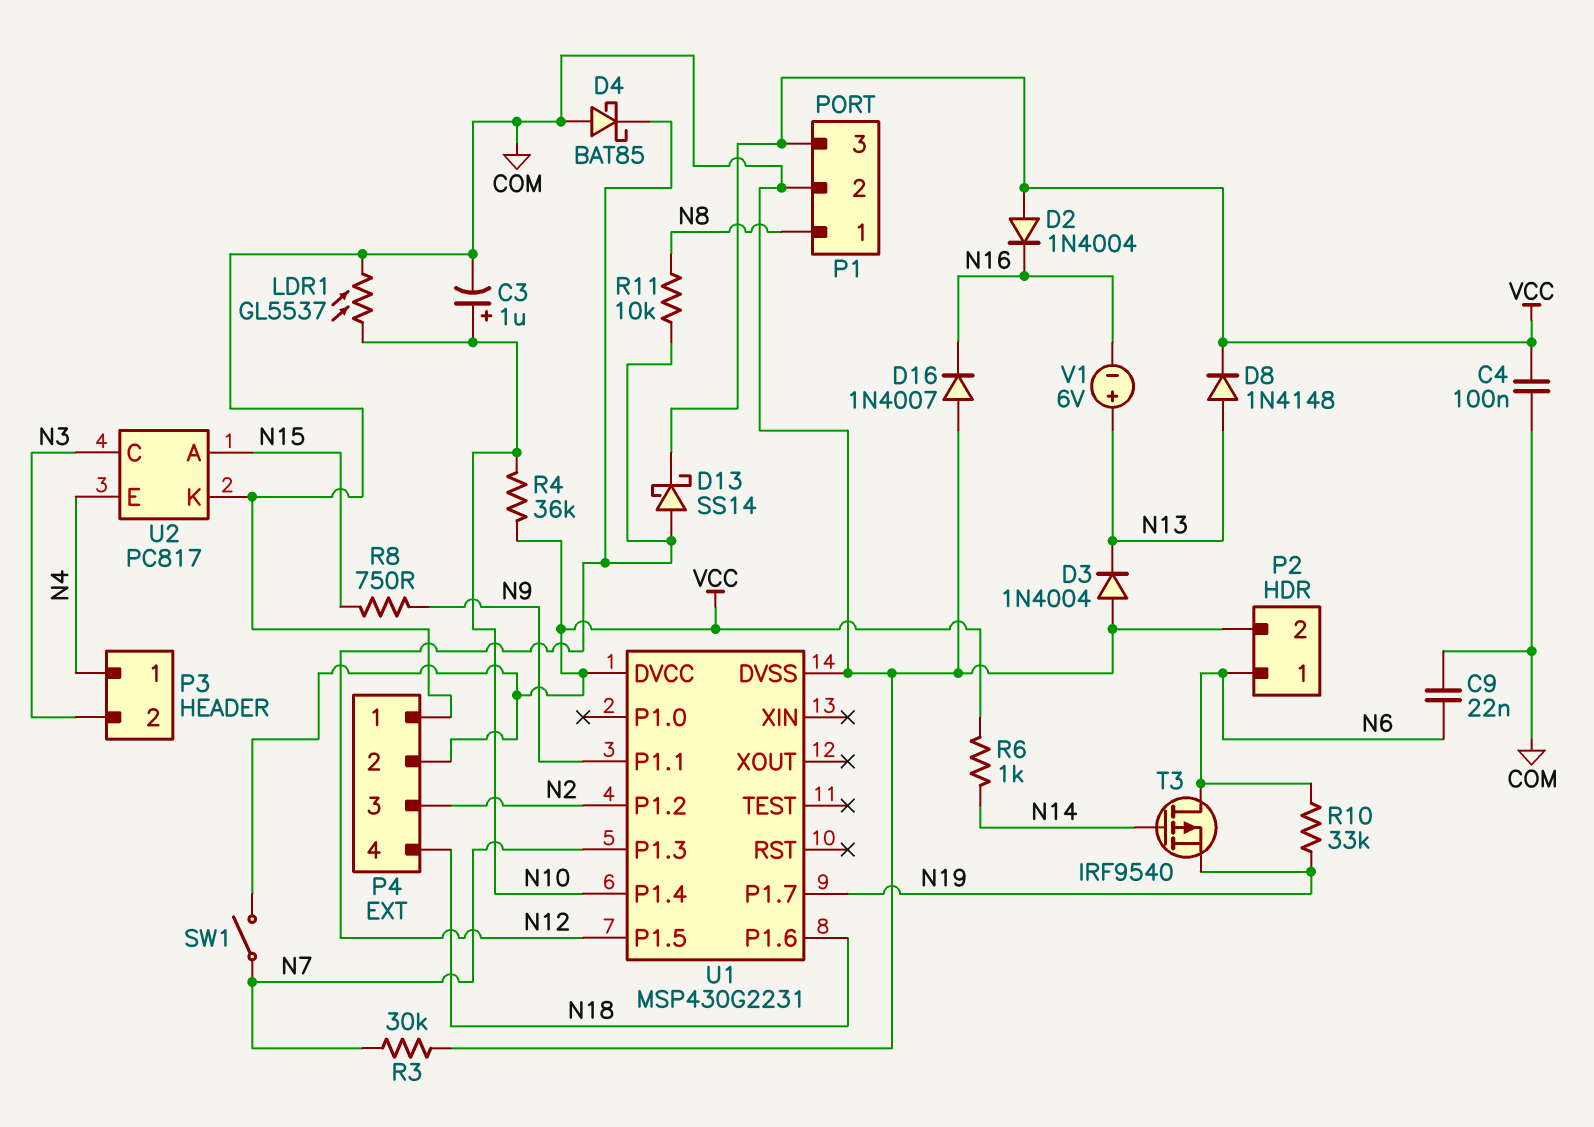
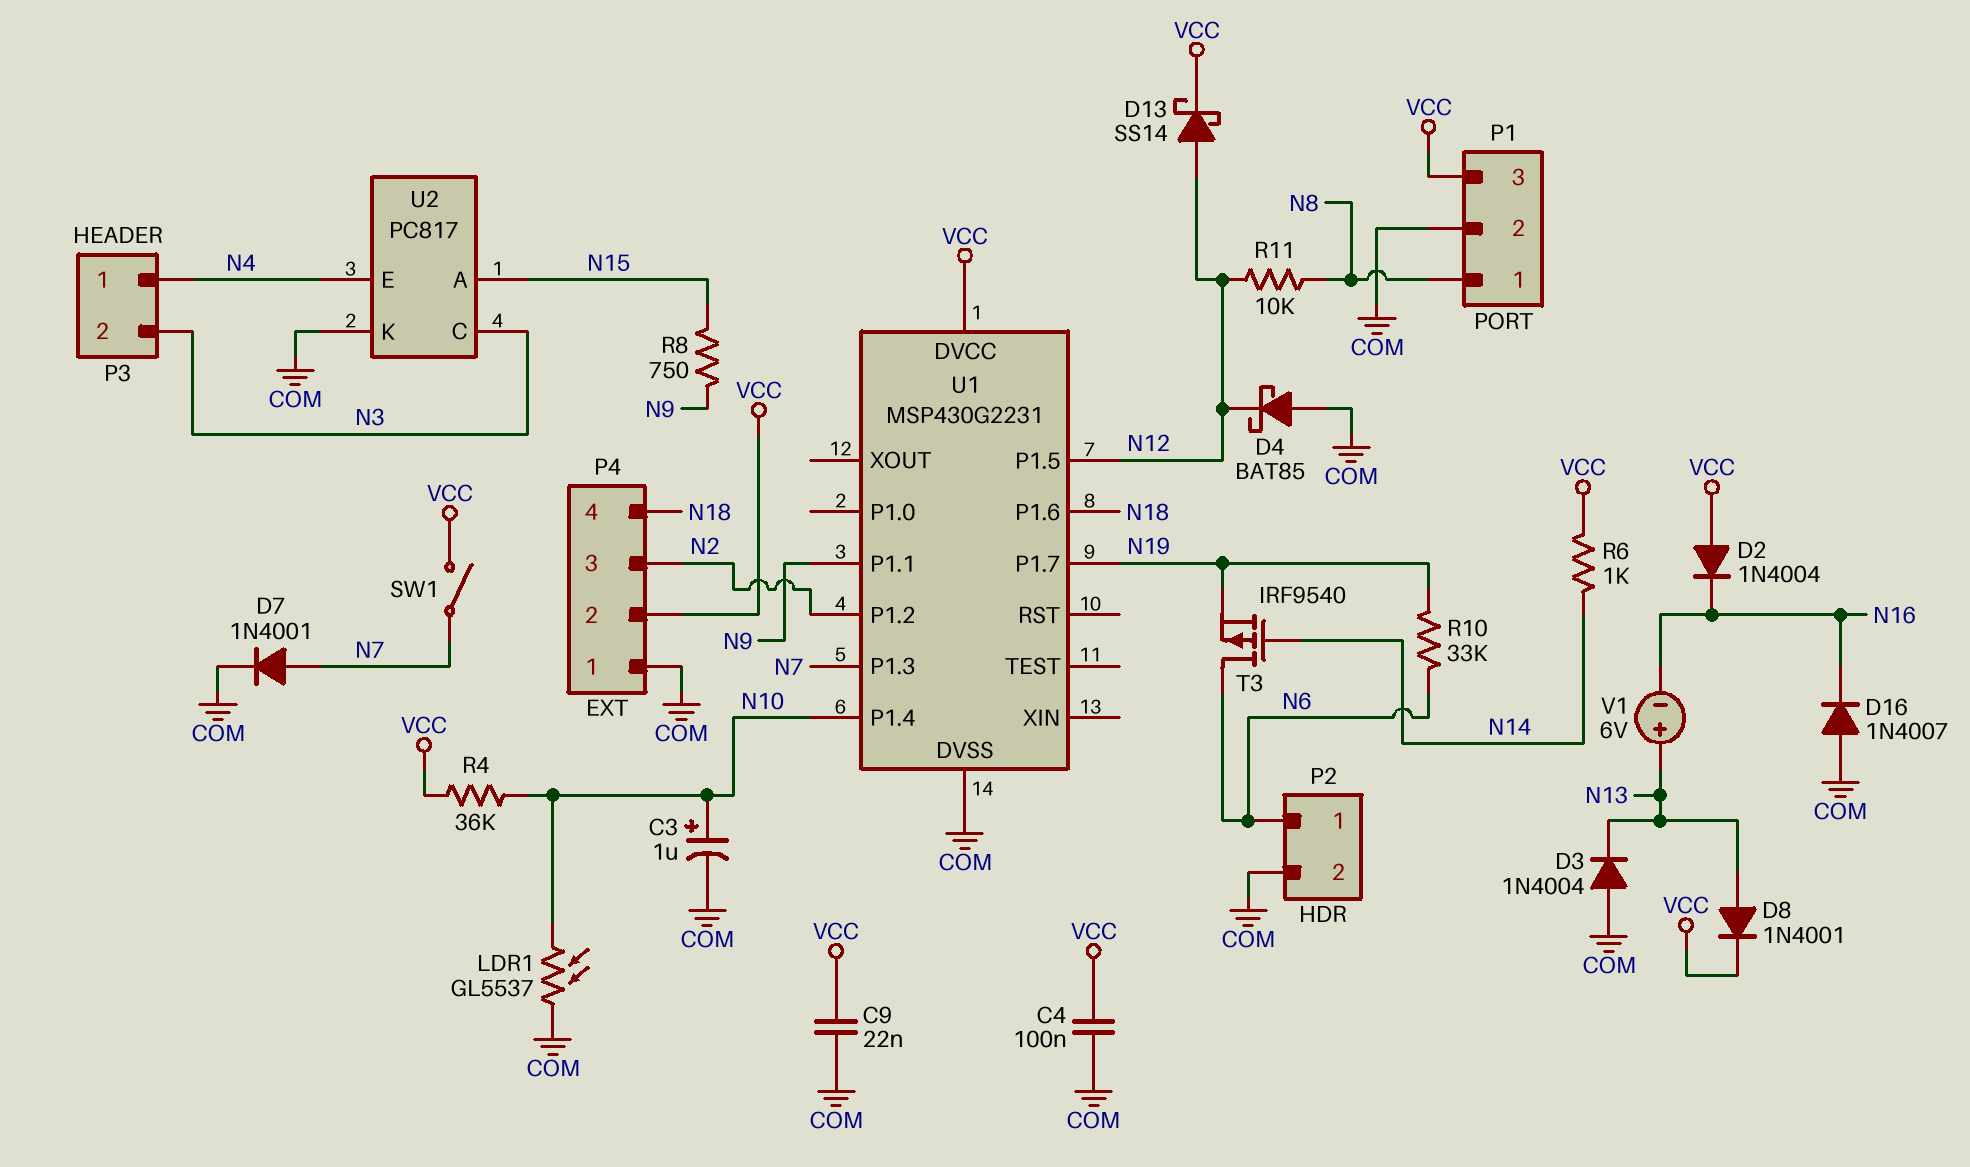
C9: 22nF (COM, N6) -> 22nF (COM, VCC)
D7: none -> diode 1N4001 (A N7, K COM)
D8: diode 1N4148 (A N13, K VCC) -> diode 1N4001 (A N13, K VCC)
R3: 30k (COM, N7) -> none

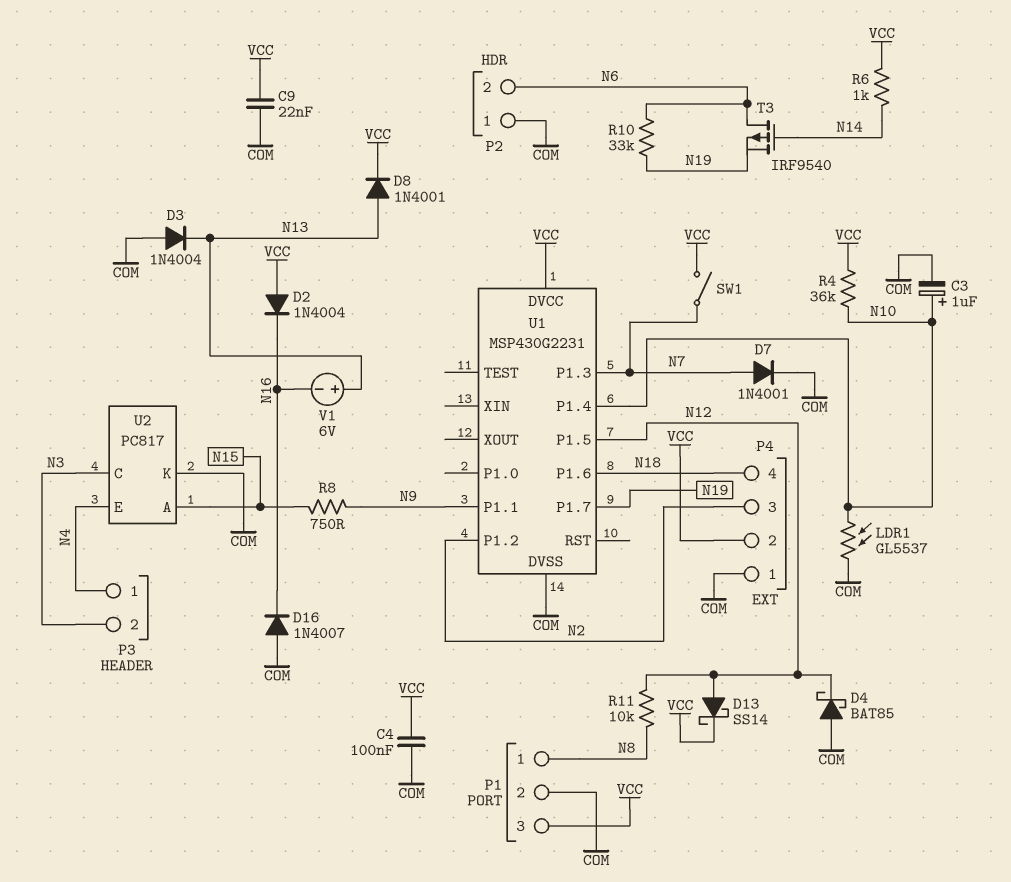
P2 pin 1: N6 -> COM
P2 pin 2: COM -> N6

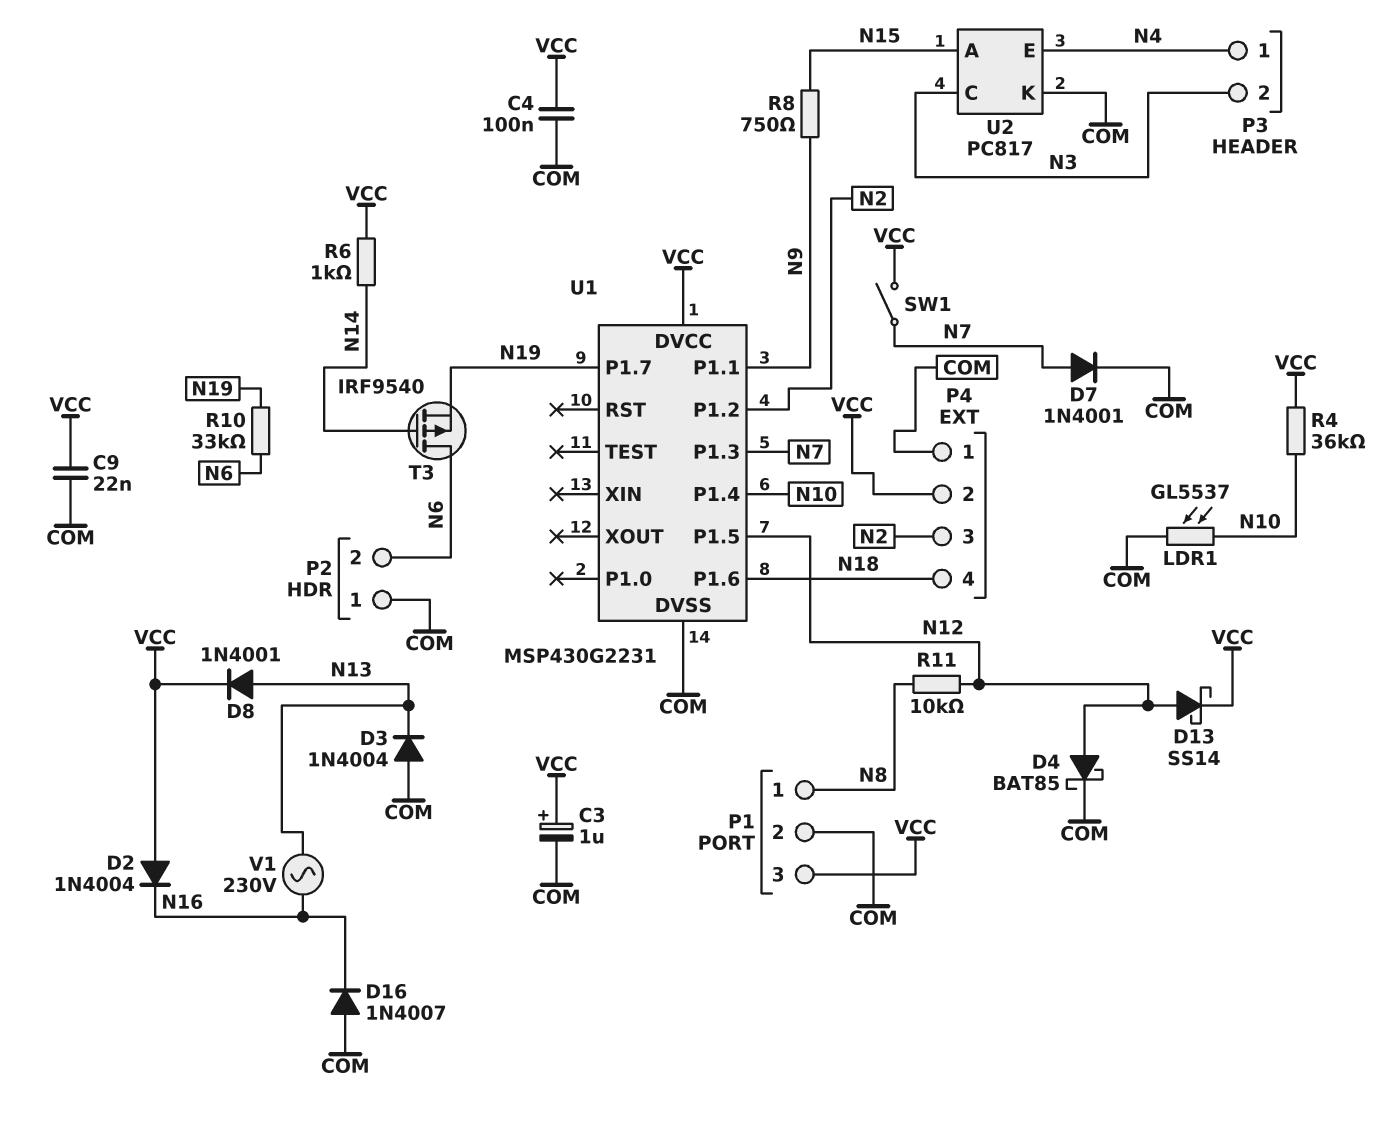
C3: 1uF (plus N10, minus COM) -> 1uF (plus VCC, minus COM)
D4: schottky BAT85 (A COM, K N12) -> schottky BAT85 (A N12, K COM)
V1: 6V (plus N13, minus N16) -> AC 230V (N13, N16)

